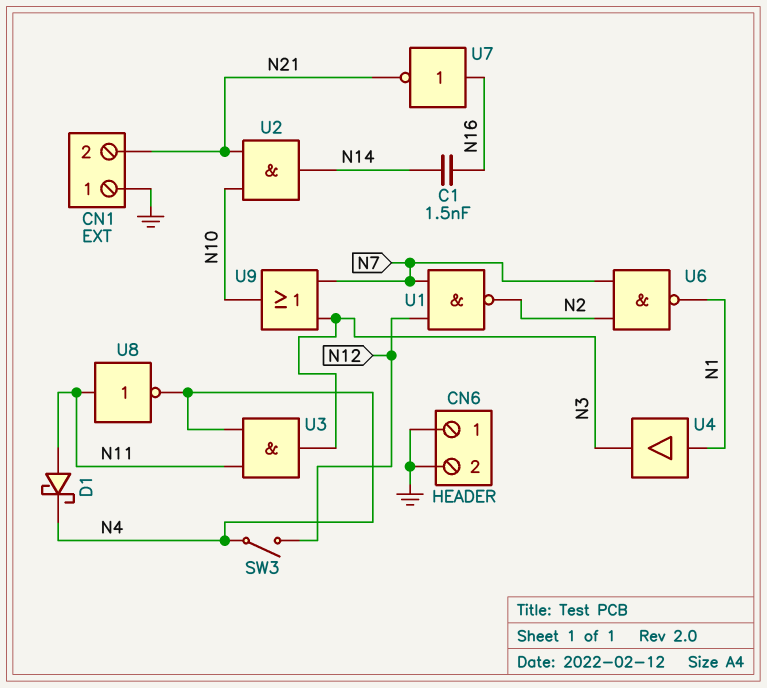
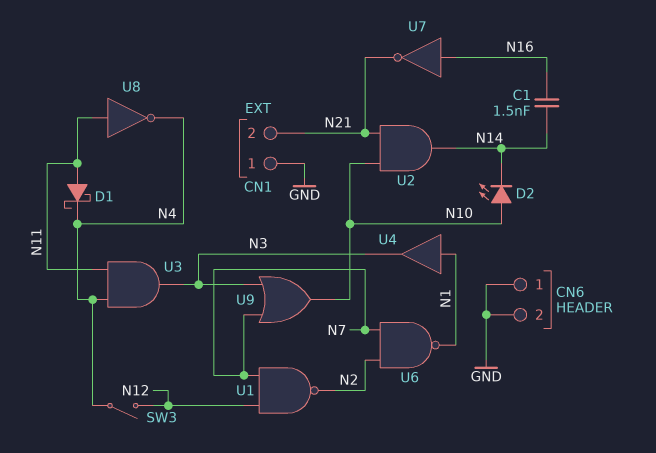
D2: none -> LED (A N10, K N14)

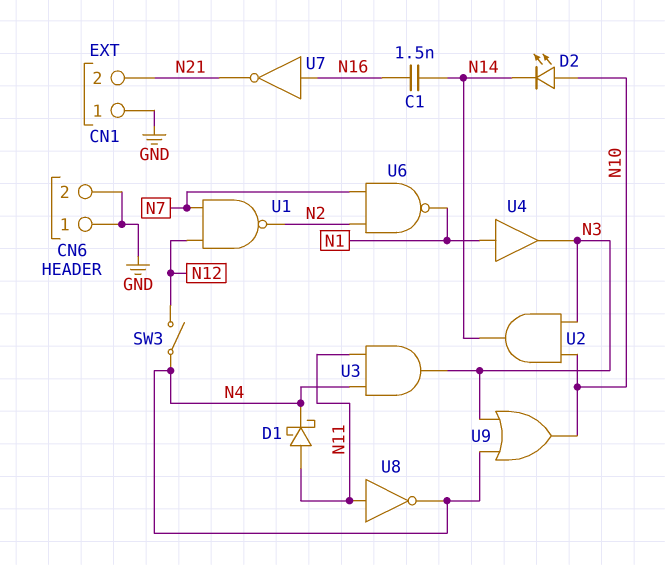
U2: AND (in N10, in N21, out N14) -> AND (in N3, in N10, out N14)
U9: OR (in N3, in N7, out N10) -> OR (in N3, in N4, out N10)

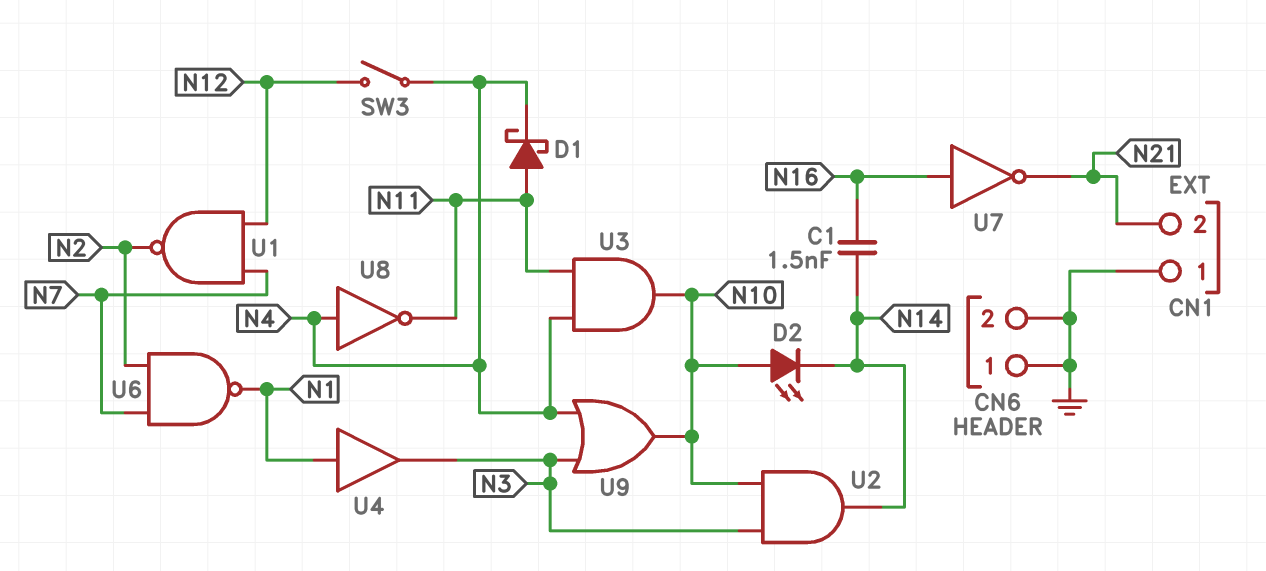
U3: AND (in N4, in N11, out N3) -> AND (in N4, in N11, out N10)
U8: NOT (in N11, out N4) -> NOT (in N4, out N11)

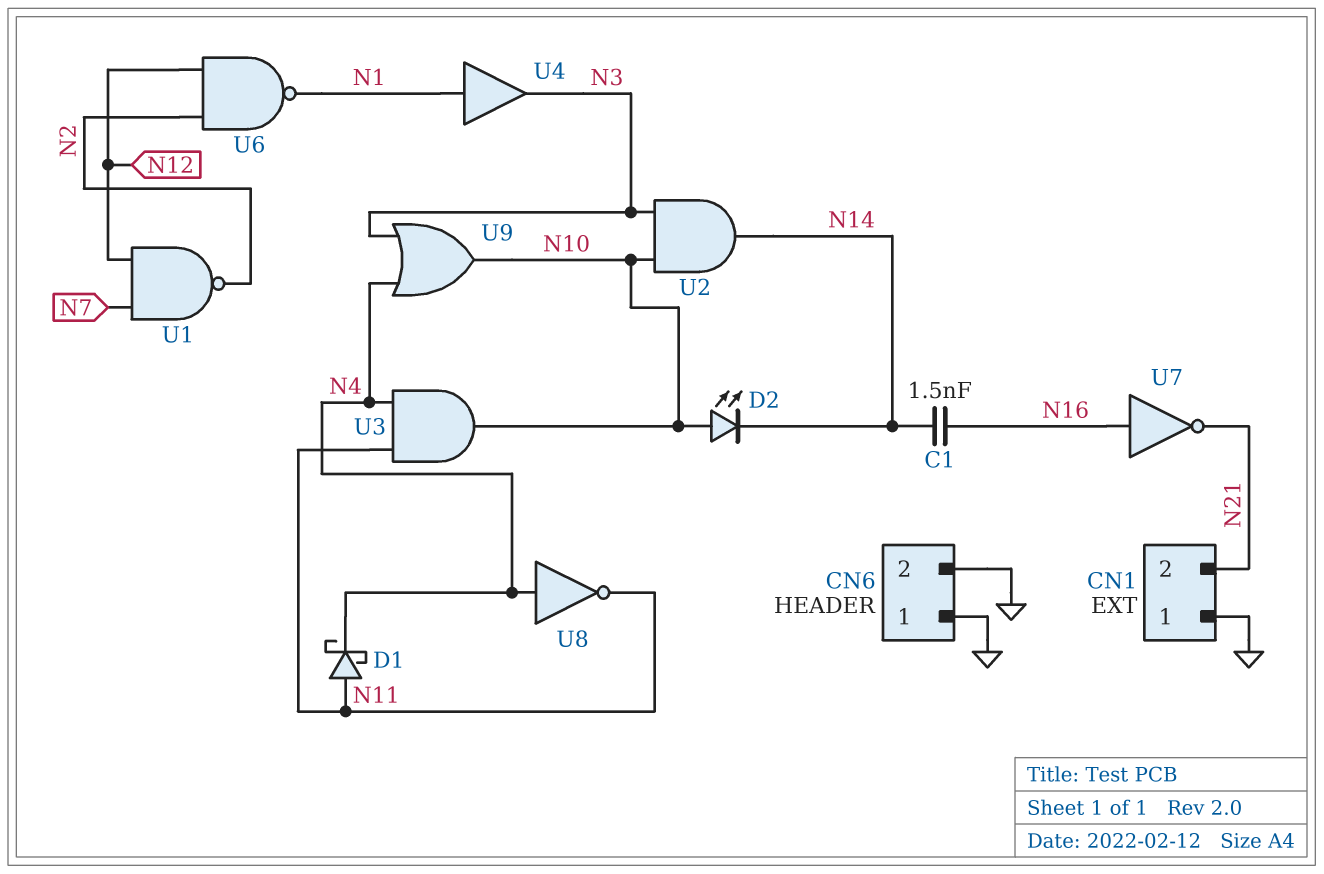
SW3: switch (N4, N12) -> none
U6: NAND (in N2, in N7, out N1) -> NAND (in N2, in N12, out N1)

